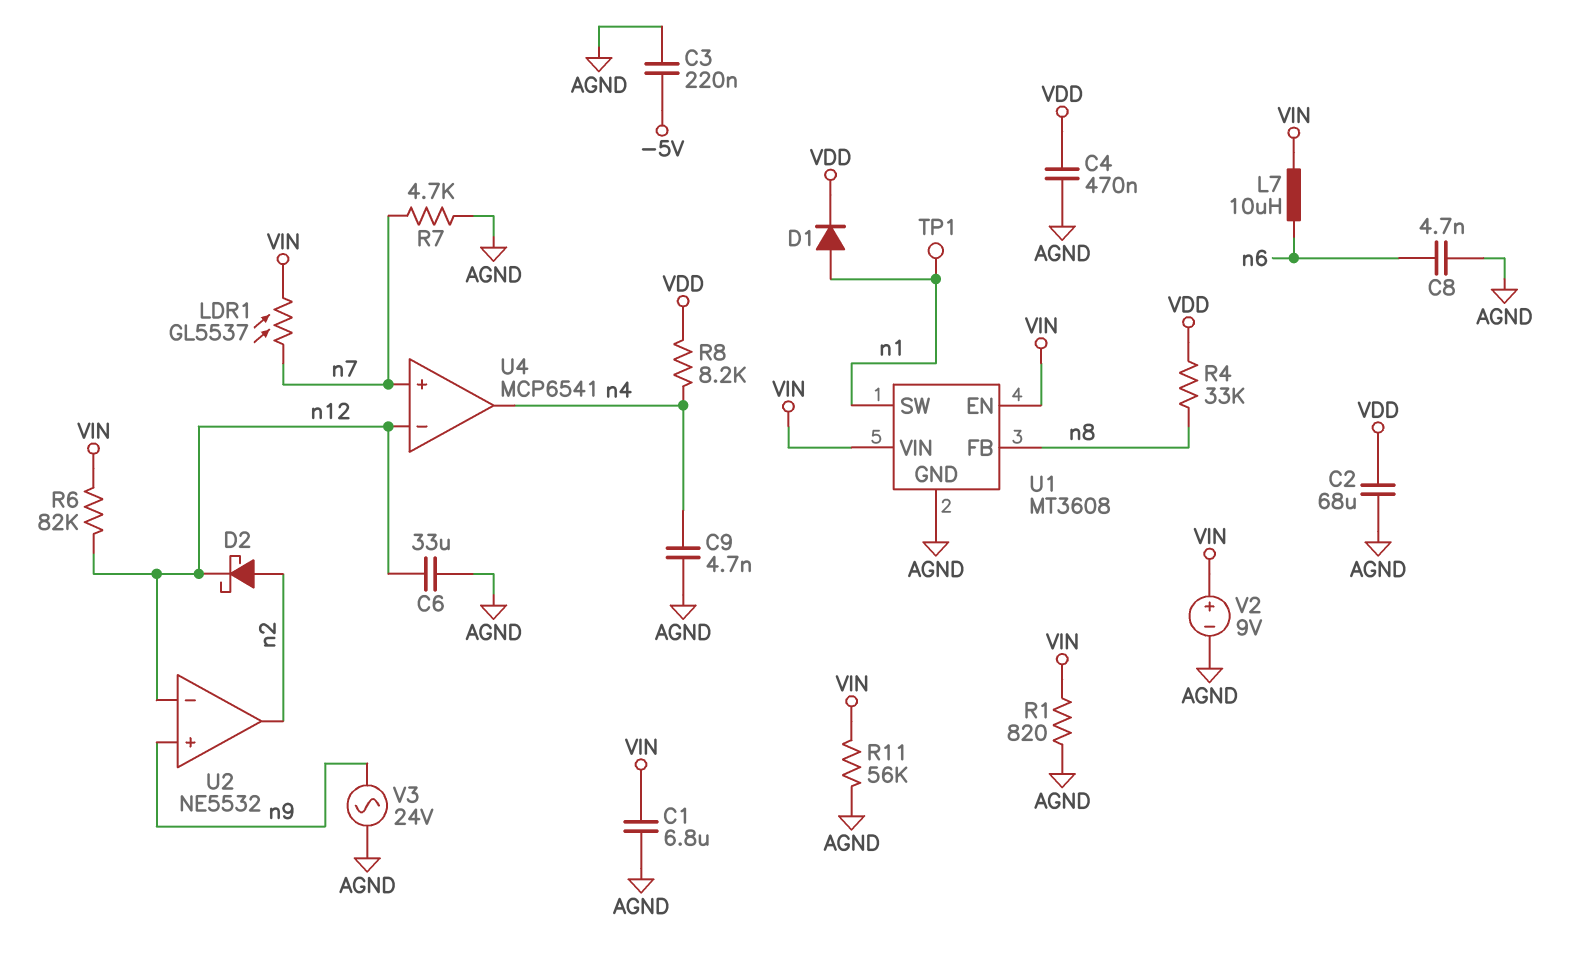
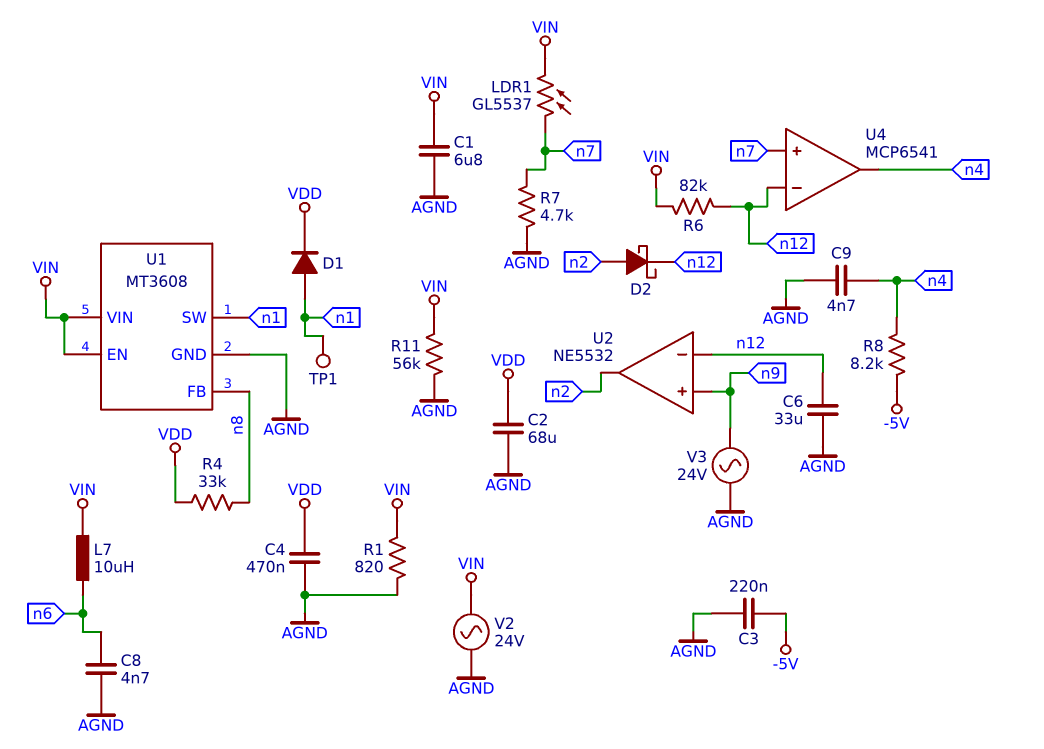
R8: 8.2k (VDD, n4) -> 8.2k (-5V, n4)
V2: 9V (plus VIN, minus AGND) -> AC 24V (AGND, VIN)

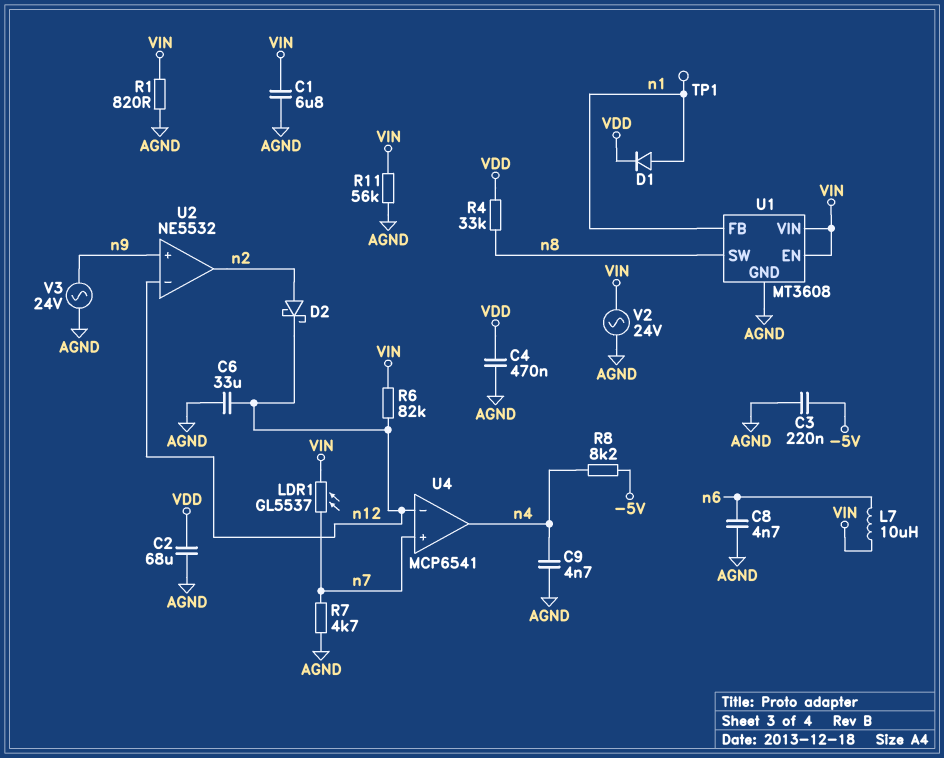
U1 pin FB: n8 -> n1
U1 pin SW: n1 -> n8

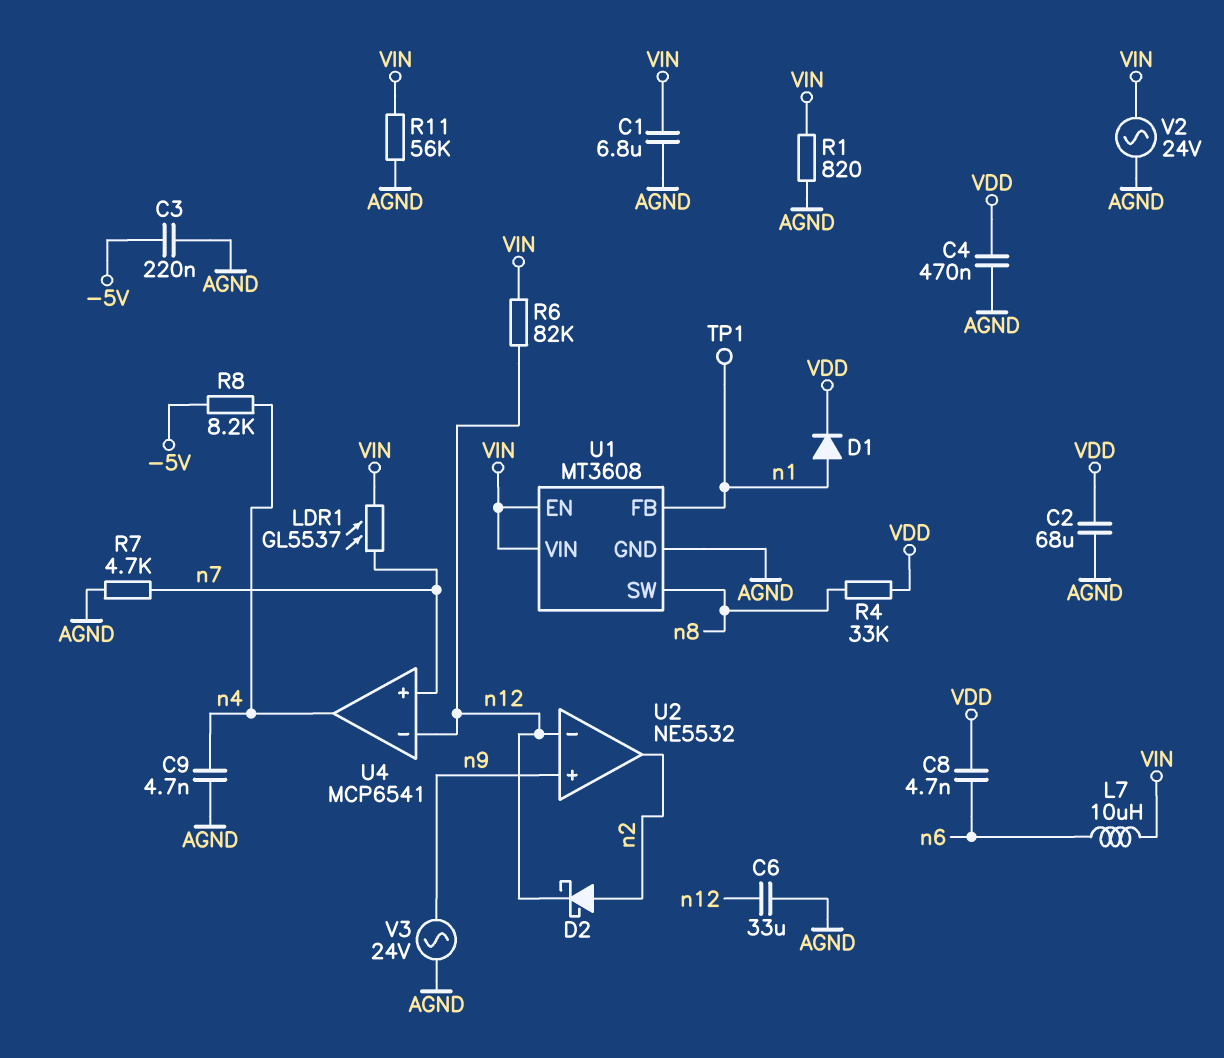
C8: 4.7nF (AGND, n6) -> 4.7nF (VDD, n6)

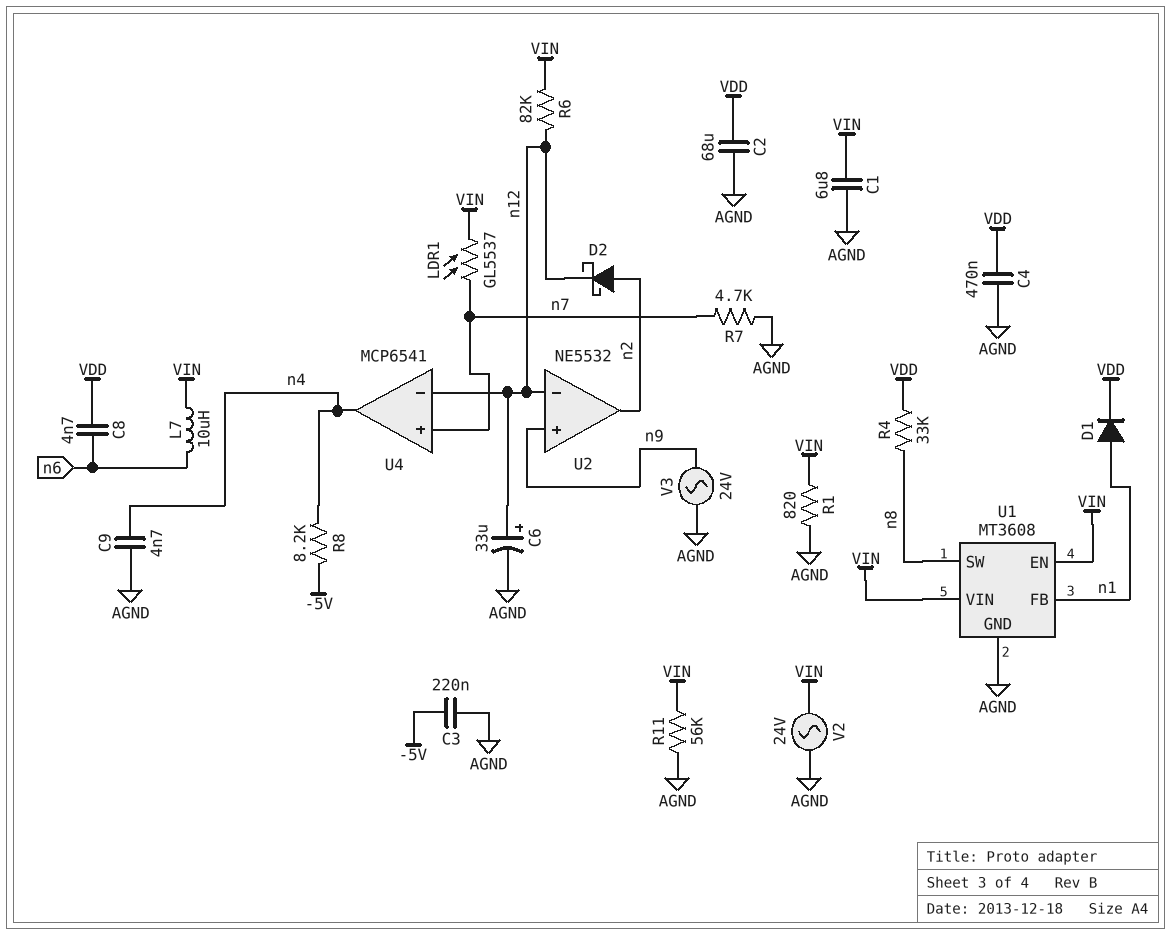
C6: 33uF (AGND, n12) -> 33uF (plus n12, minus AGND)
TP1: test point (n1) -> none

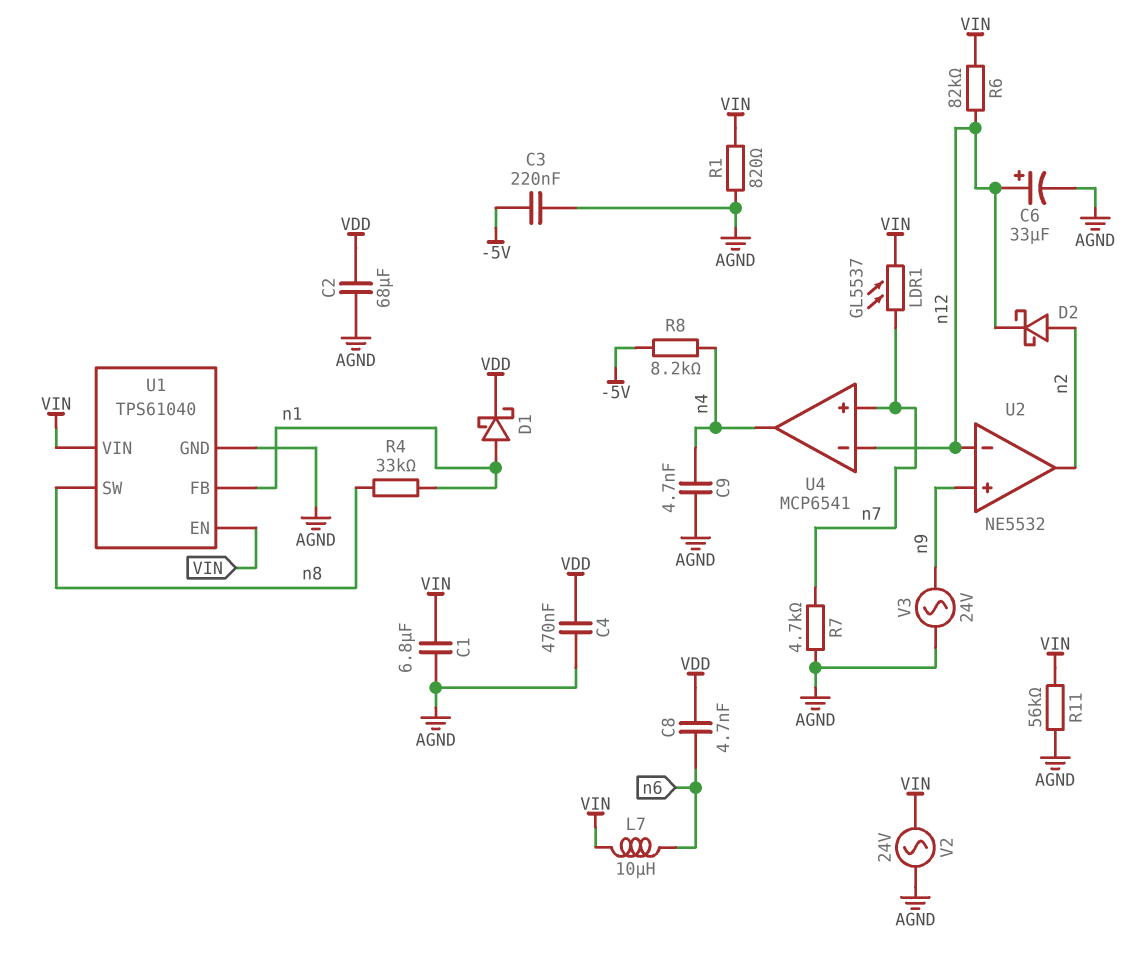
D1: diode (A n1, K VDD) -> schottky (A n1, K VDD)
R4: 33k (VDD, n8) -> 33k (n1, n8)
U1: MT3608 -> TPS61040

